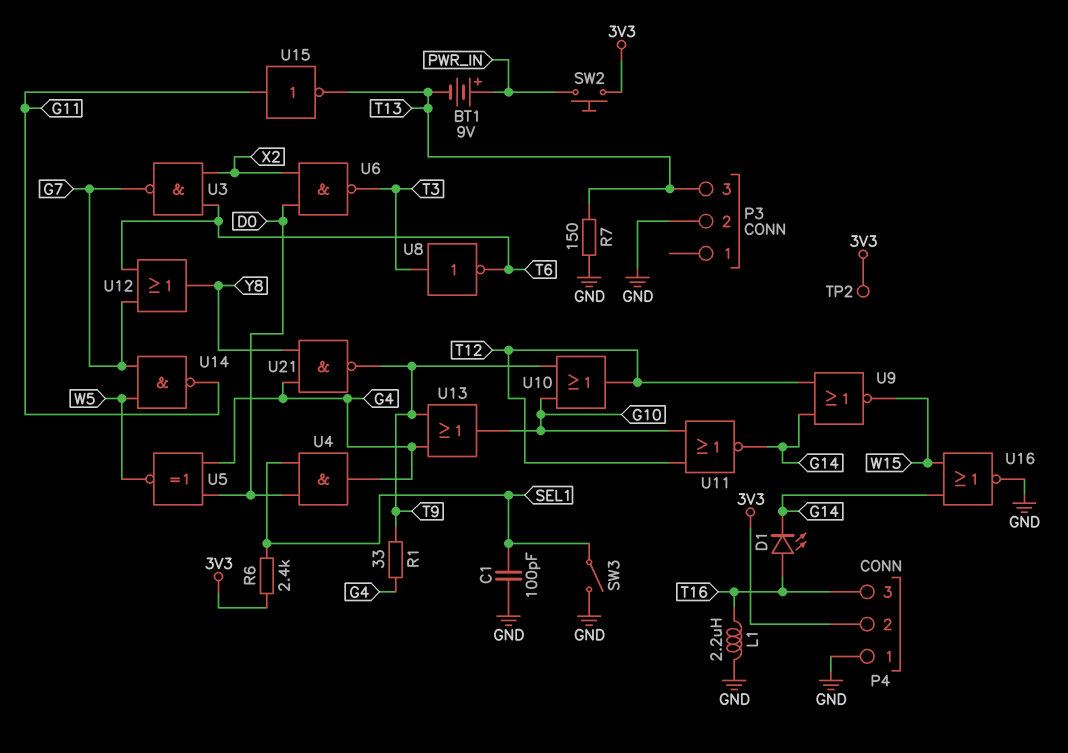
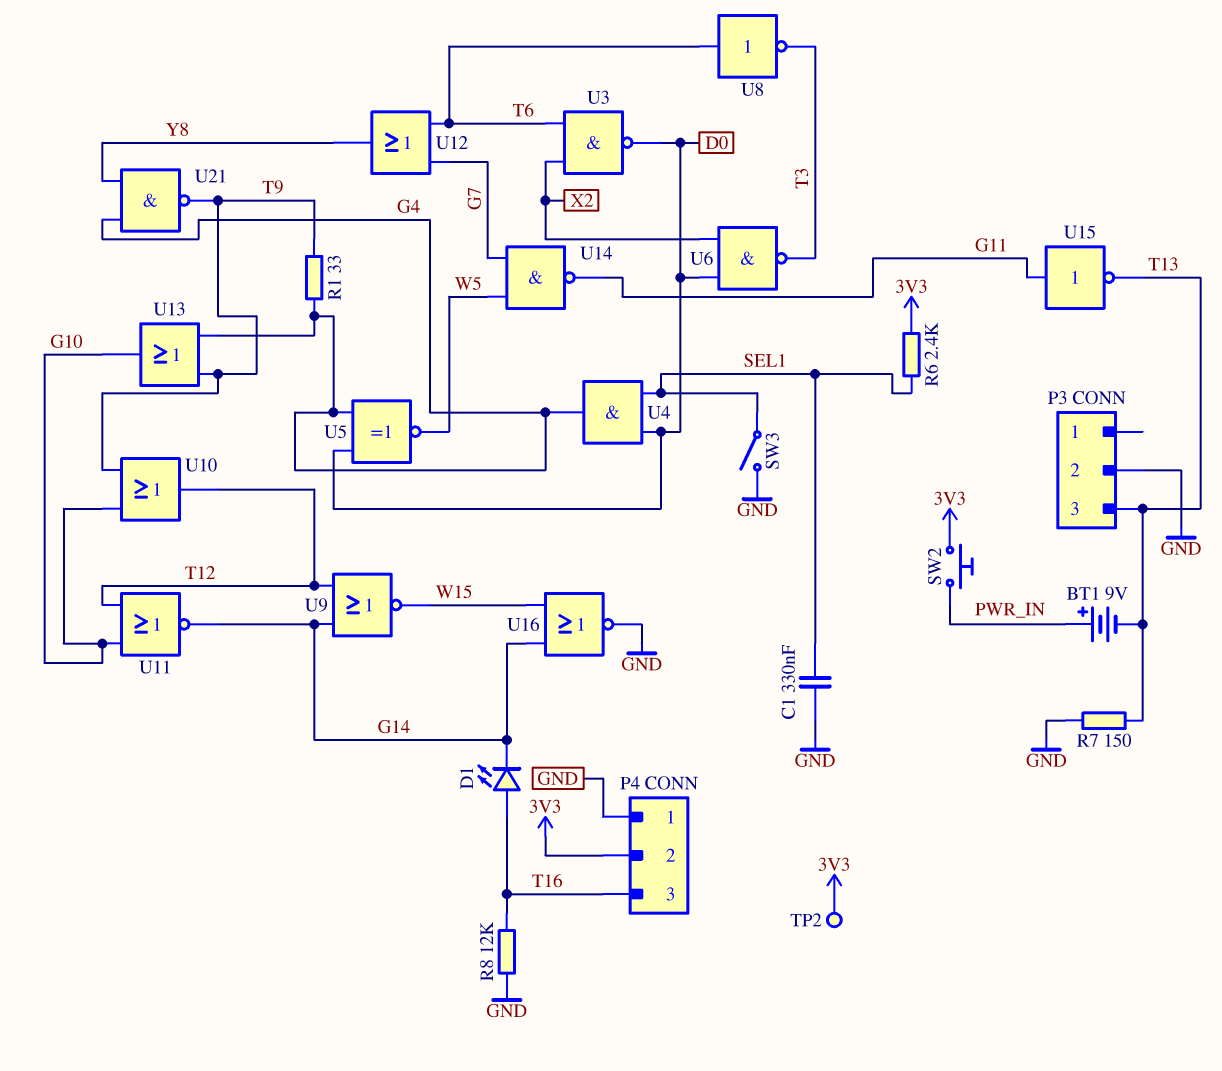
C1: 100pF (GND, SEL1) -> 330nF (GND, SEL1)
L1: 2.2uH (GND, T16) -> none
R8: none -> 12k (GND, T16)
U3: NAND (in T6, in X2, out G7) -> NAND (in T6, in X2, out D0)
U8: NOT (in T3, out T6) -> NOT (in T6, out T3)

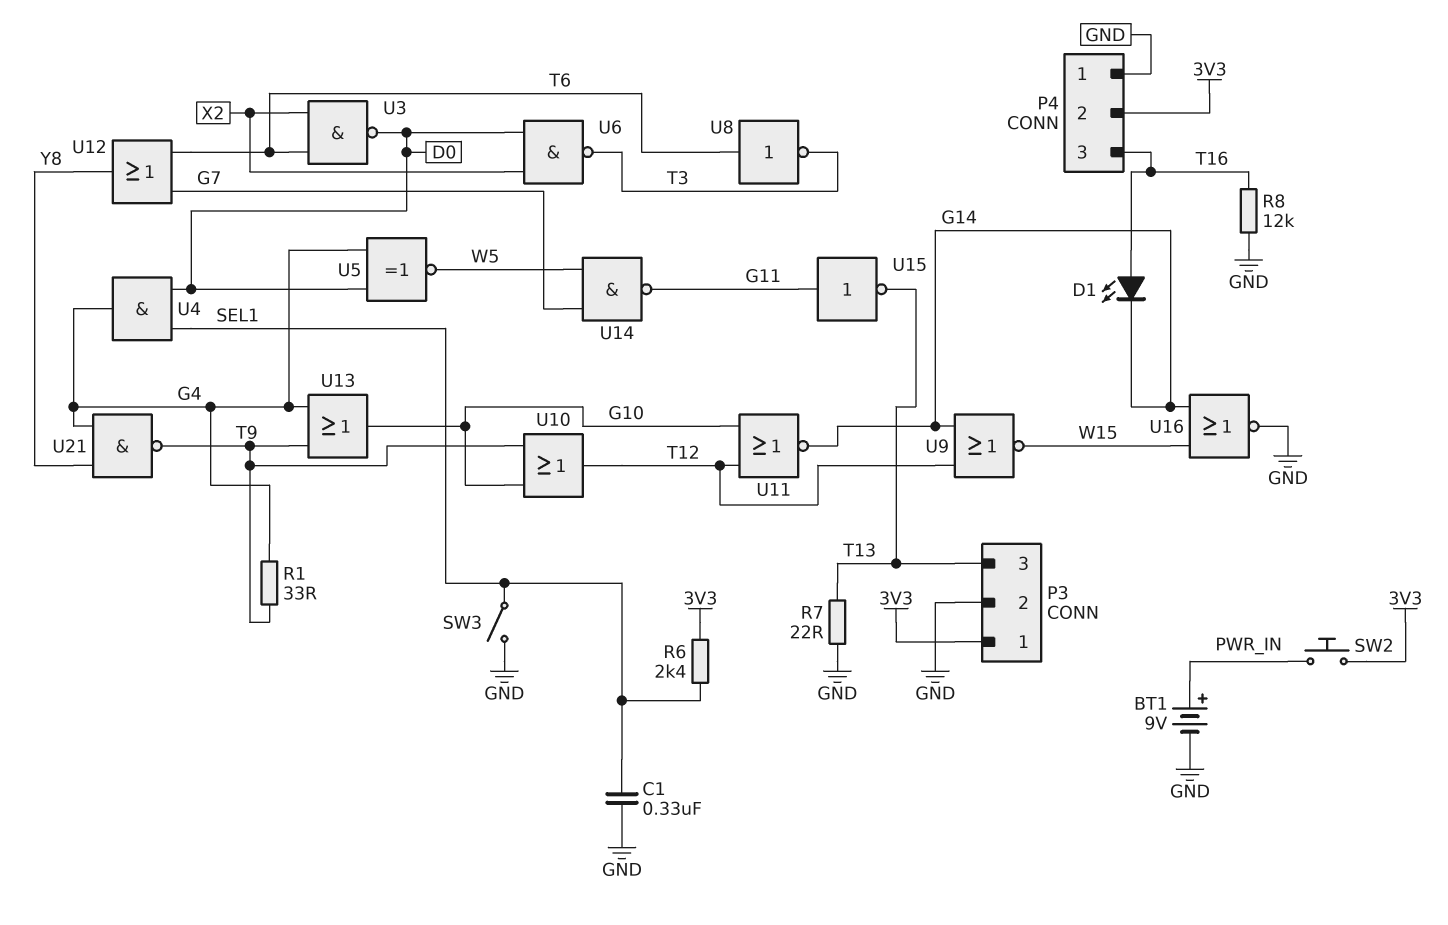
BT1: 9V (plus PWR_IN, minus T13) -> 9V (plus PWR_IN, minus GND)
P3 pin 1: none -> 3V3
R7: 150 (GND, T13) -> 22 (GND, T13)
TP2: test point (3V3) -> none

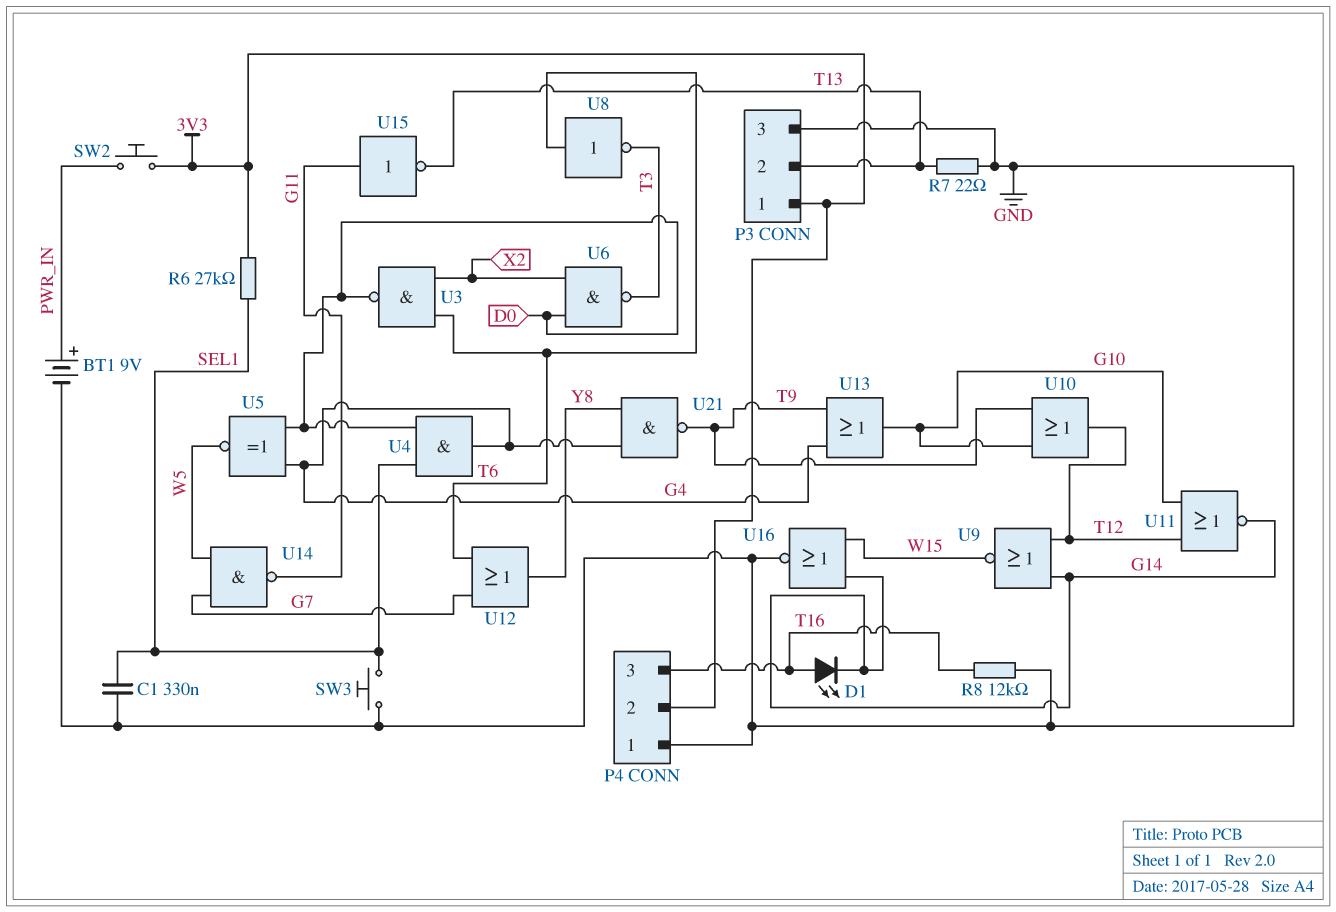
P3 pin 2: GND -> T13
P3 pin 3: T13 -> GND
R1: 33 (G4, T9) -> none
R6: 2.4k (3V3, SEL1) -> 27k (3V3, SEL1)
SW3: switch (GND, SEL1) -> button (GND, SEL1)

